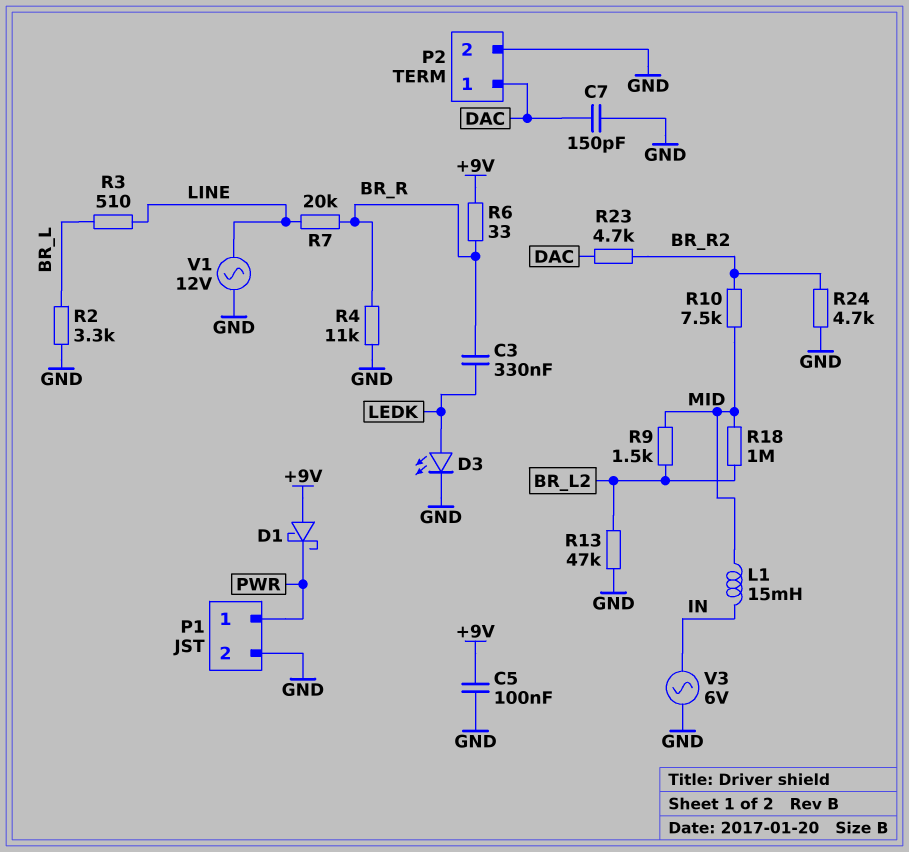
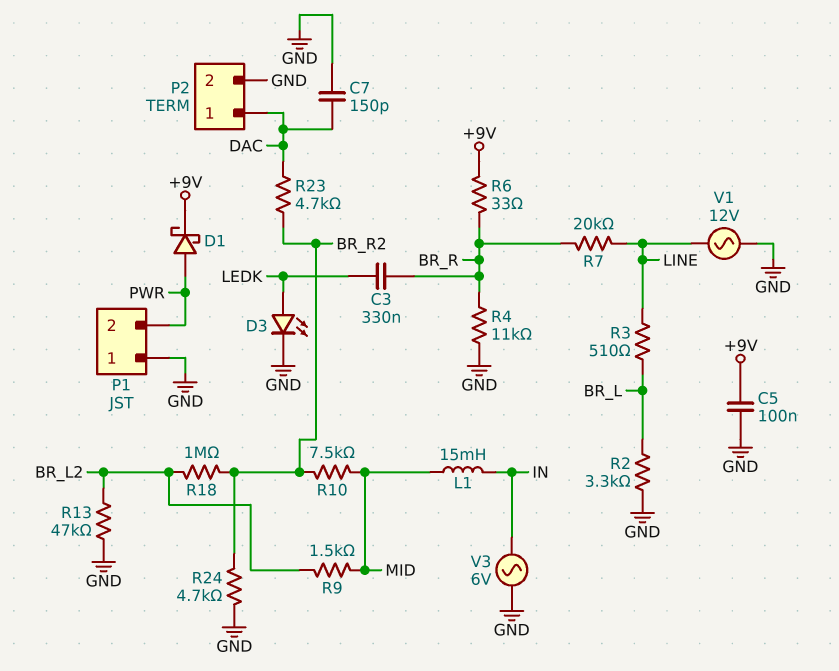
D1: schottky (A +9V, K PWR) -> schottky (A PWR, K +9V)
P1 pin 1: PWR -> GND
P1 pin 2: GND -> PWR
R18: 1M (BR_L2, MID) -> 1M (BR_L2, BR_R2)

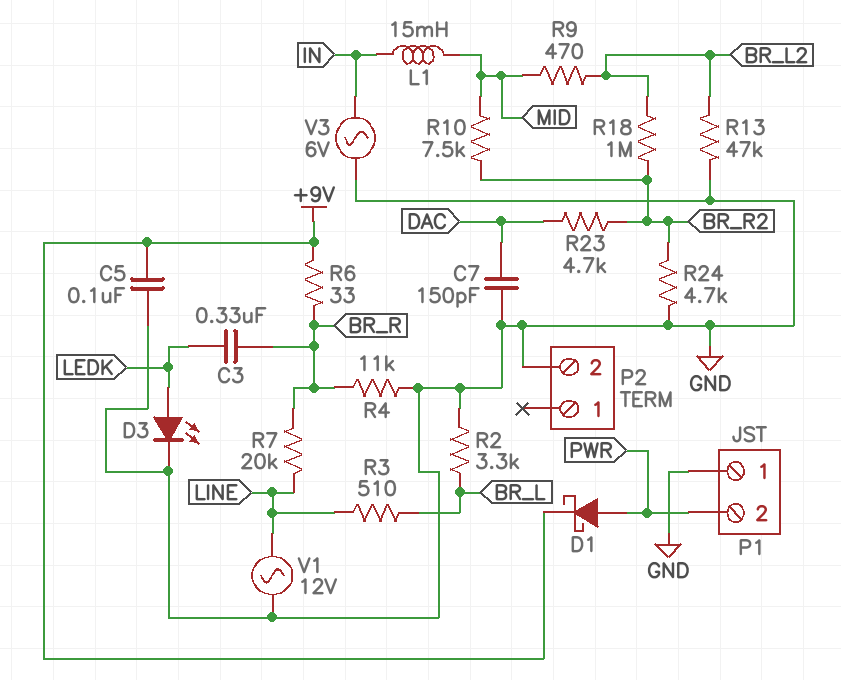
P2 pin 1: DAC -> none
R9: 1.5k (BR_L2, MID) -> 470 (BR_L2, MID)

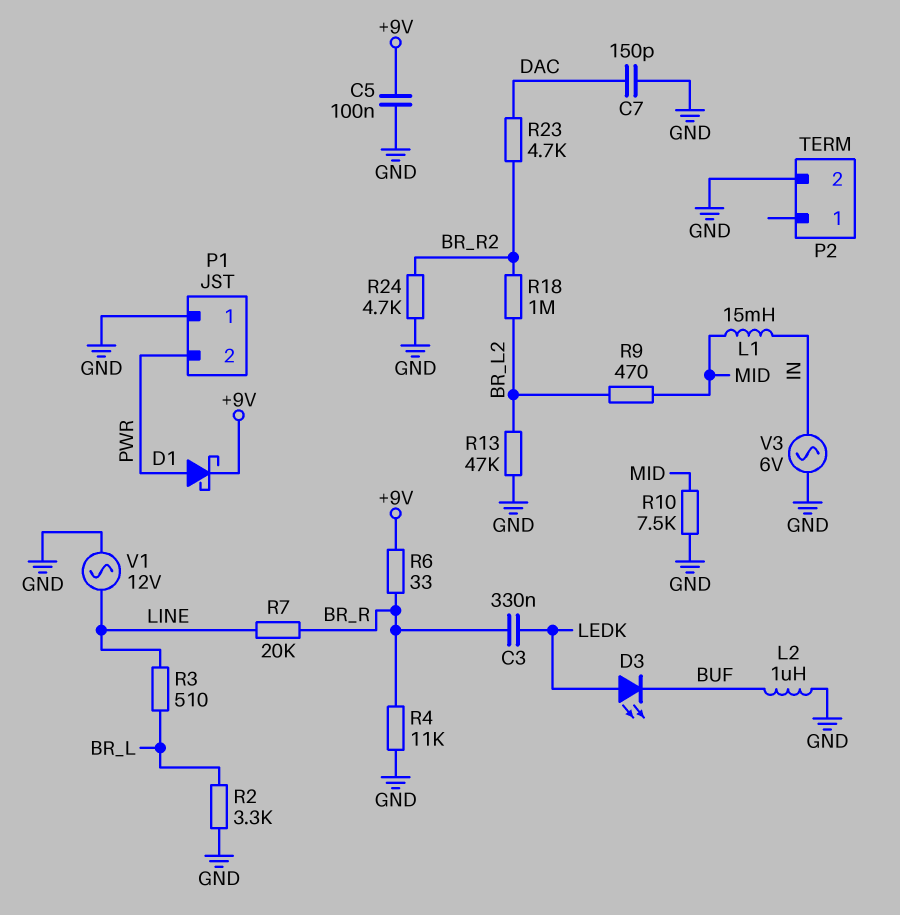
D3: LED (A LEDK, K GND) -> LED (A LEDK, K BUF)
L2: none -> 1uH (BUF, GND)
R10: 7.5k (BR_R2, MID) -> 7.5k (GND, MID)

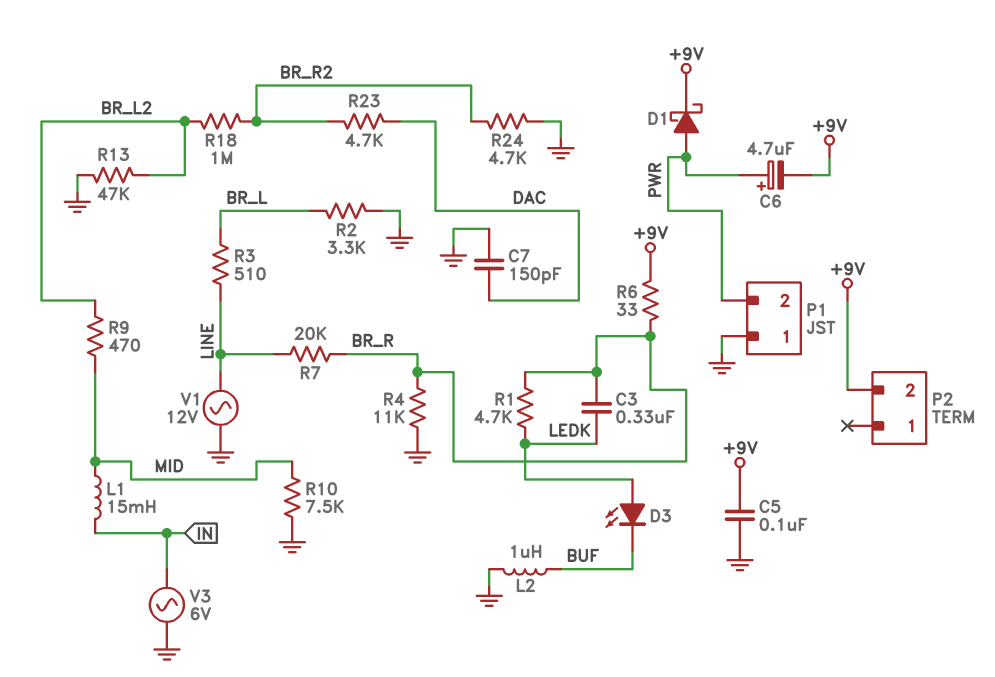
C6: none -> 4.7uF (plus PWR, minus +9V)
P2 pin 2: GND -> +9V
R1: none -> 4.7k (BR_R, LEDK)

